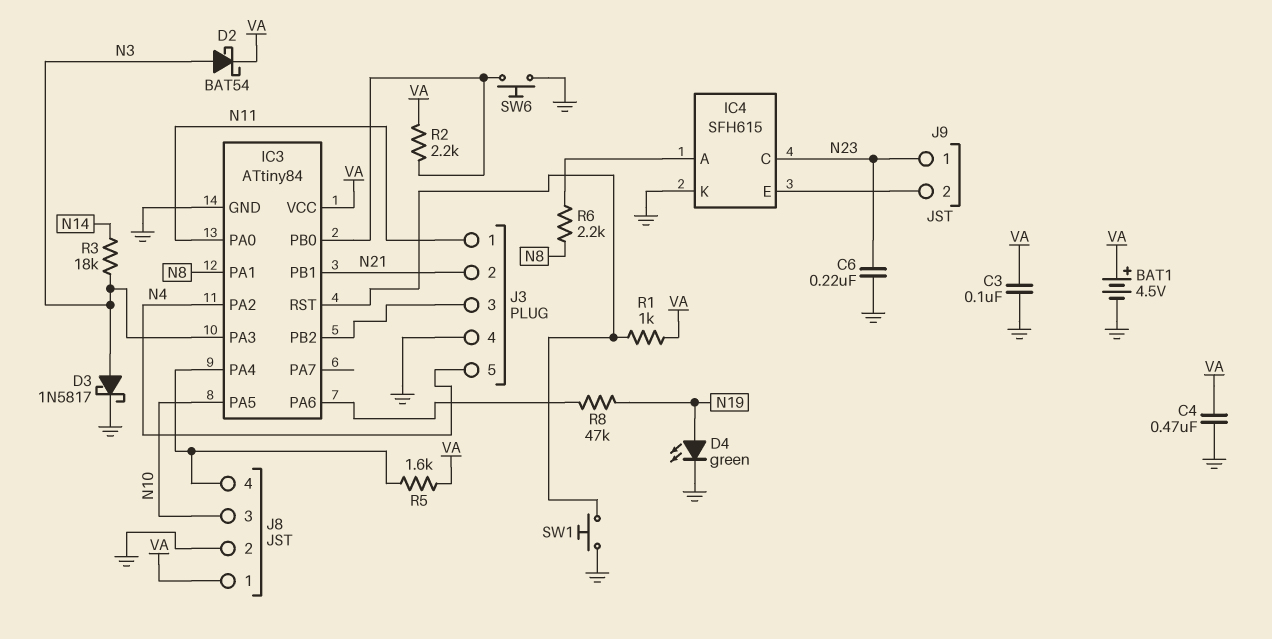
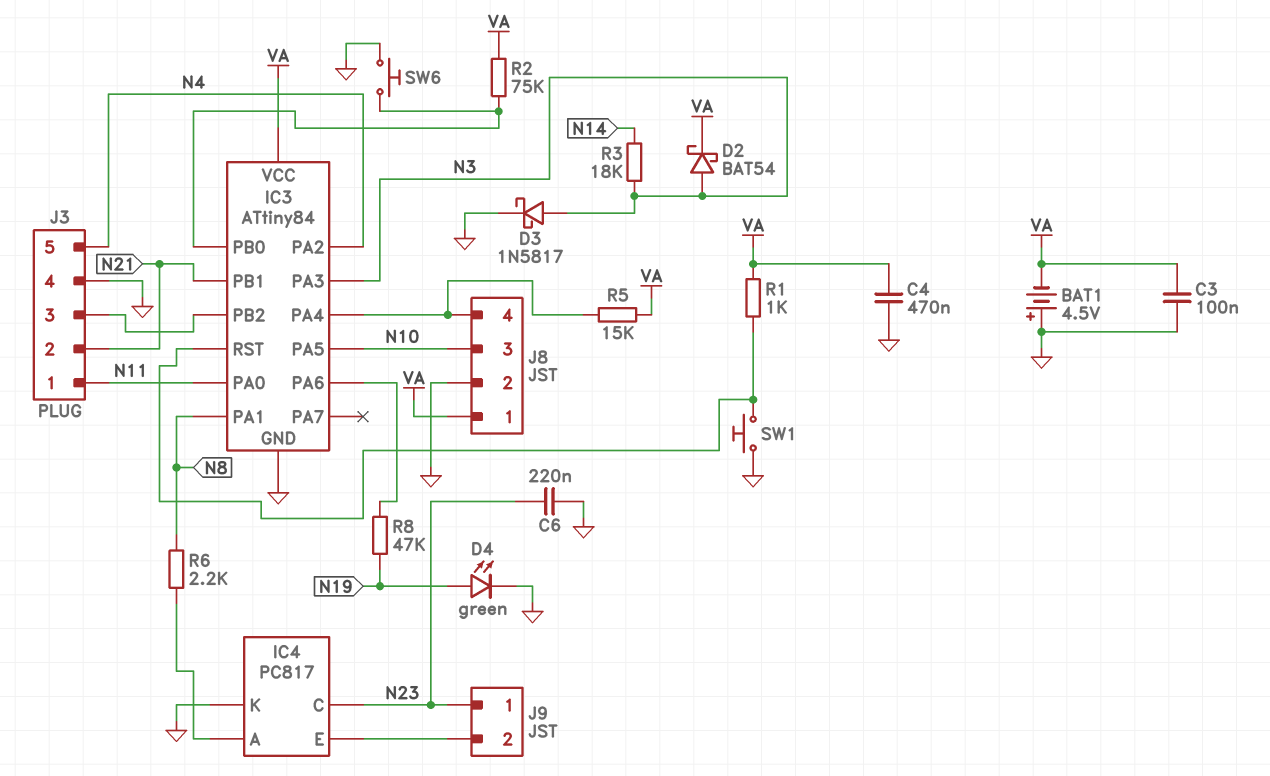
BAT1: 4.5V (plus VA, minus GND) -> 4.5V (plus GND, minus VA)
IC4: SFH615 -> PC817
R2: 2.2k (IC3/PB0, VA) -> 75k (IC3/PB0, VA)
R5: 1.6k (IC3/PA4, VA) -> 15k (IC3/PA4, VA)

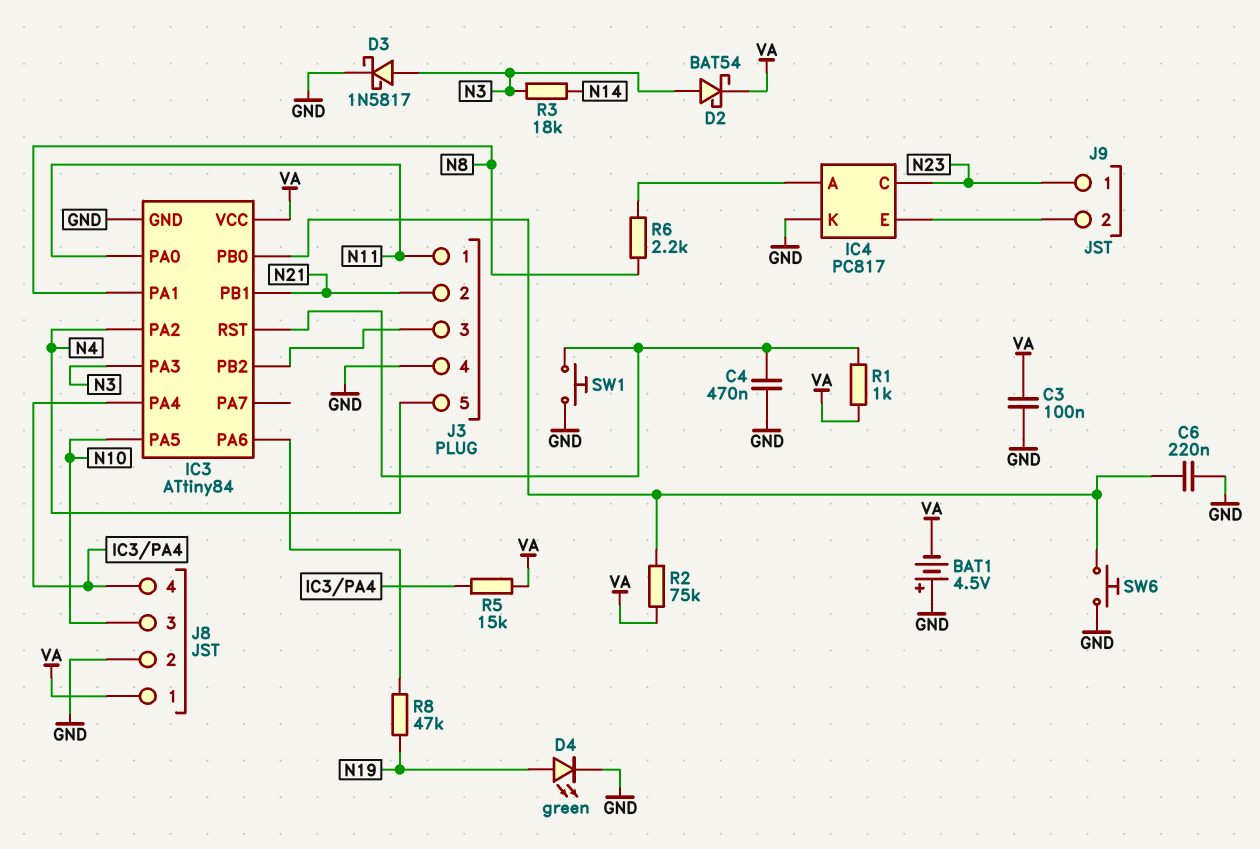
C4: 470nF (GND, VA) -> 470nF (GND, IC3/RST)
C6: 220nF (GND, N23) -> 220nF (GND, IC3/PB0)

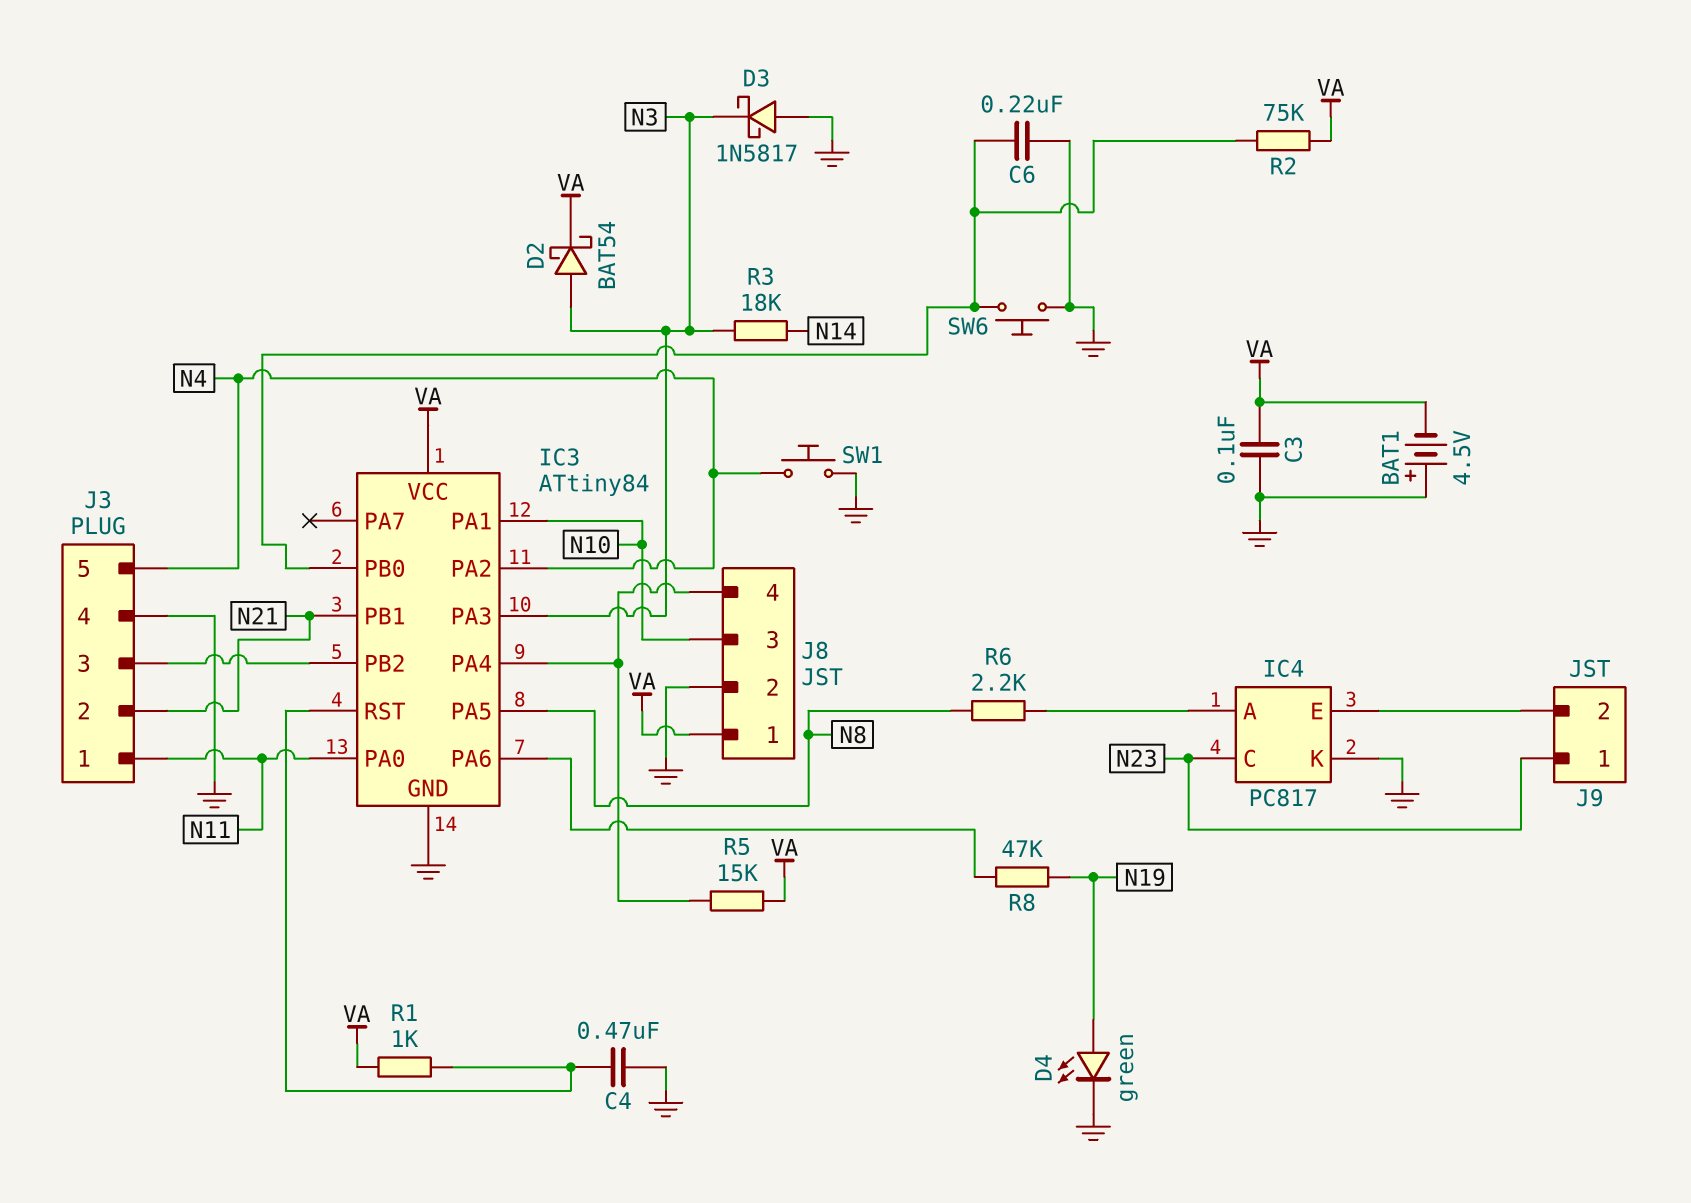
D3: schottky 1N5817 (A N3, K GND) -> schottky 1N5817 (A GND, K N3)
IC3 pin PA1: N8 -> N10
IC3 pin PA5: N10 -> N8
SW1: button (GND, IC3/RST) -> button (GND, N4)

